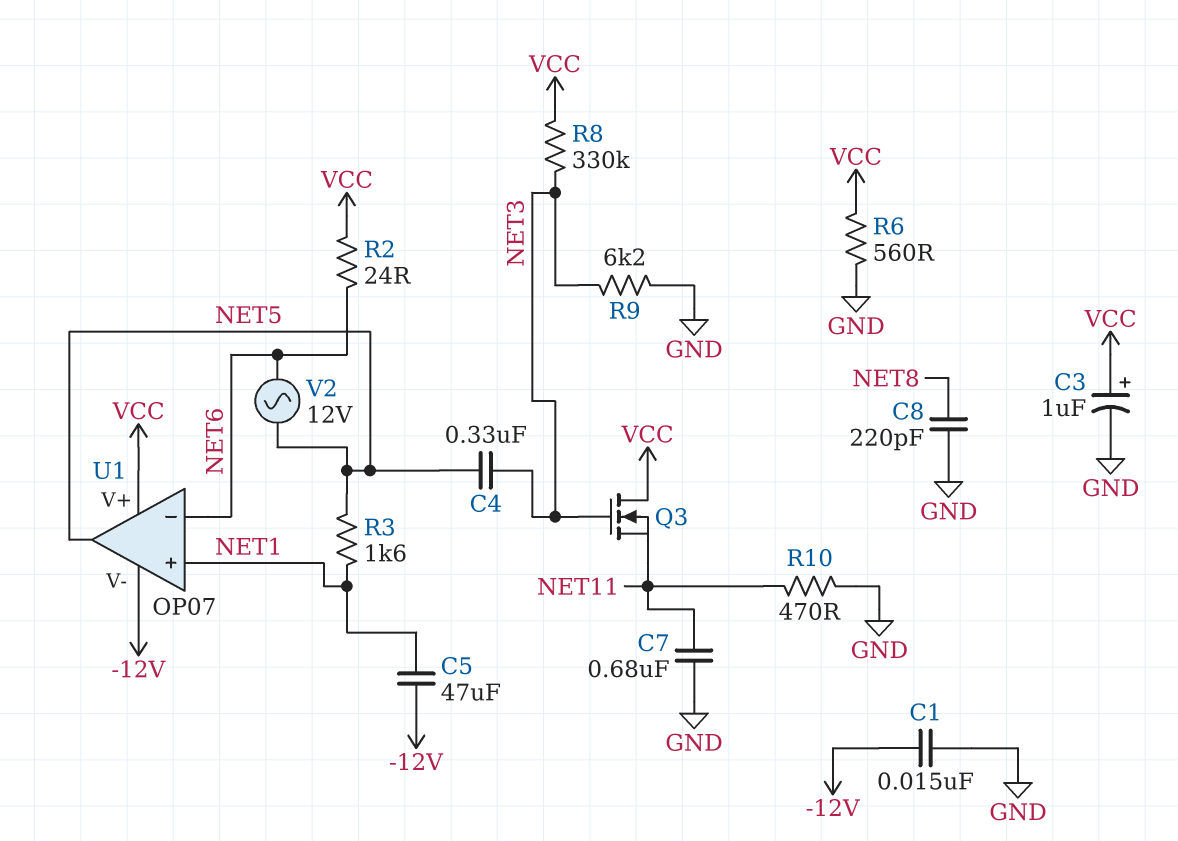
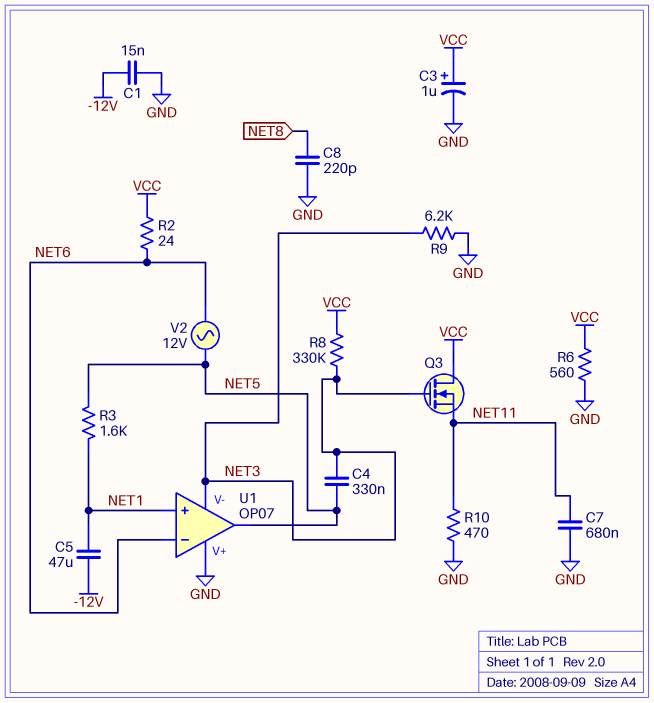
U1 pin V+: VCC -> GND
U1 pin V-: -12V -> NET3

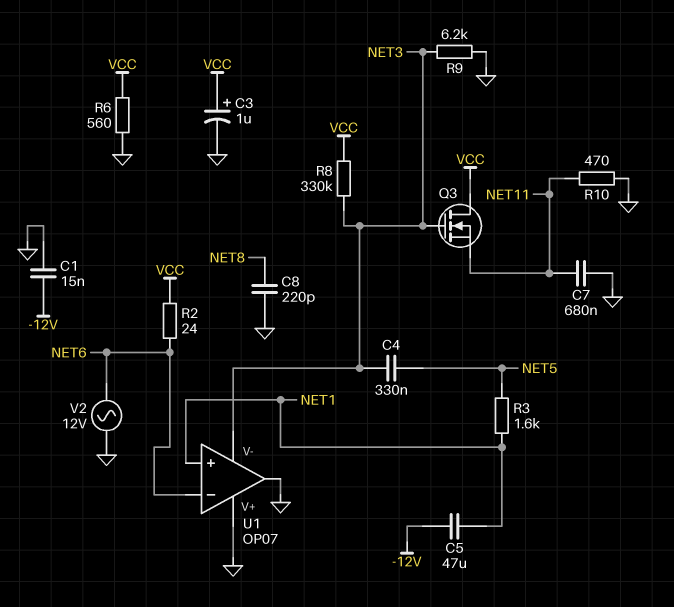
U1 pin out: NET5 -> GND
V2: AC 12V (NET5, NET6) -> AC 12V (GND, NET6)

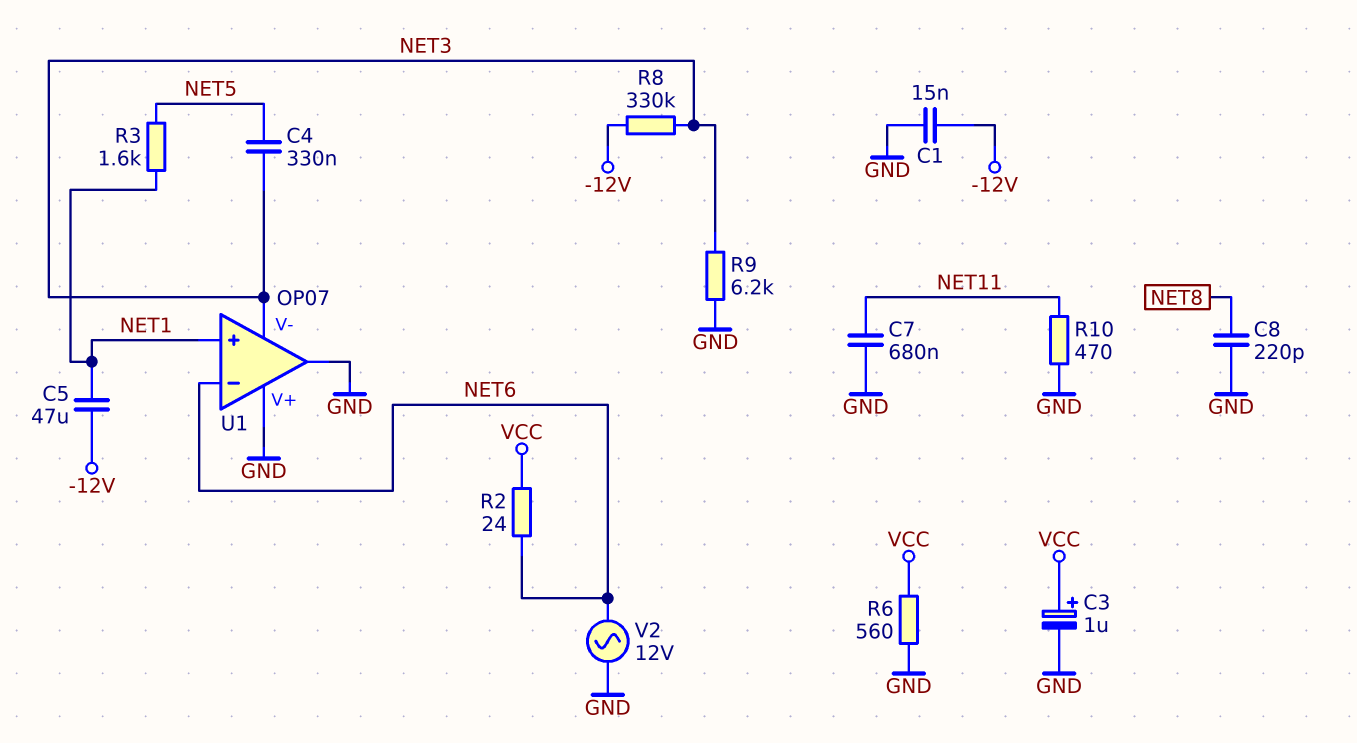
Q3: NMOS (G NET3, D VCC, S NET11) -> none
R8: 330k (NET3, VCC) -> 330k (-12V, NET3)

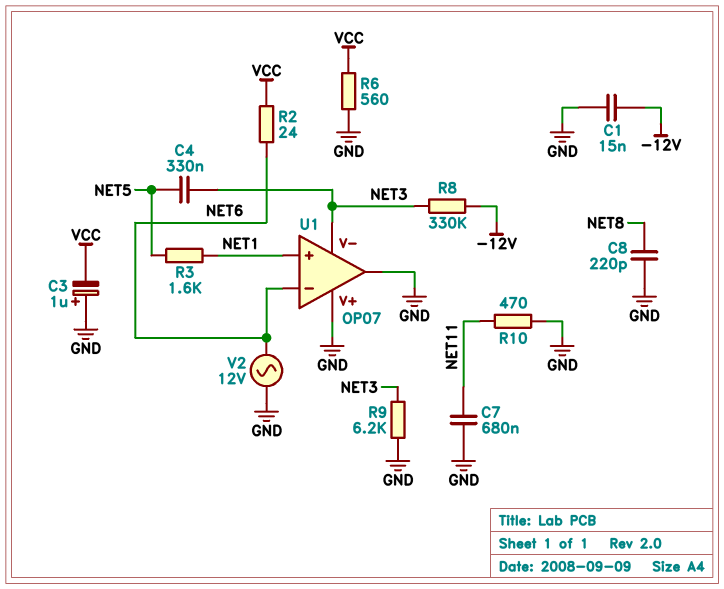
C3: 1uF (plus VCC, minus GND) -> 1uF (plus GND, minus VCC)
C5: 47uF (-12V, NET1) -> none

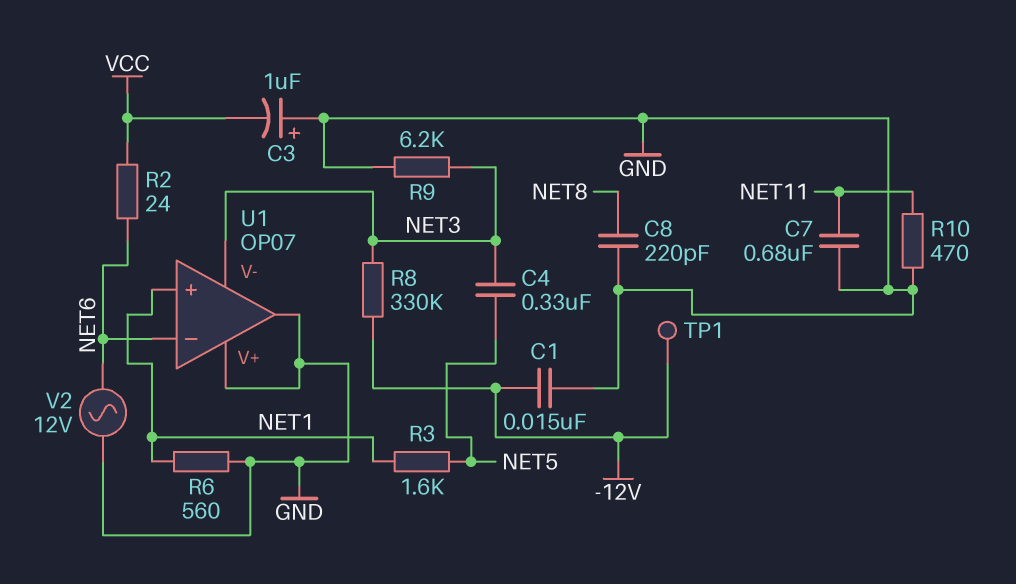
R6: 560 (GND, VCC) -> 560 (GND, NET1)
TP1: none -> test point (-12V)

